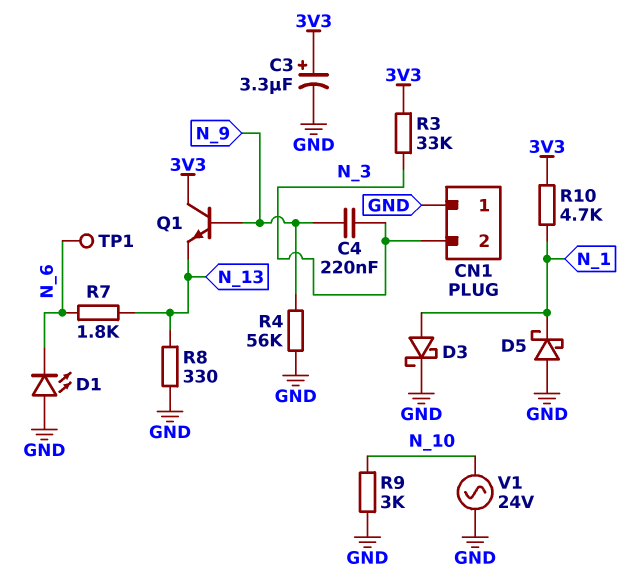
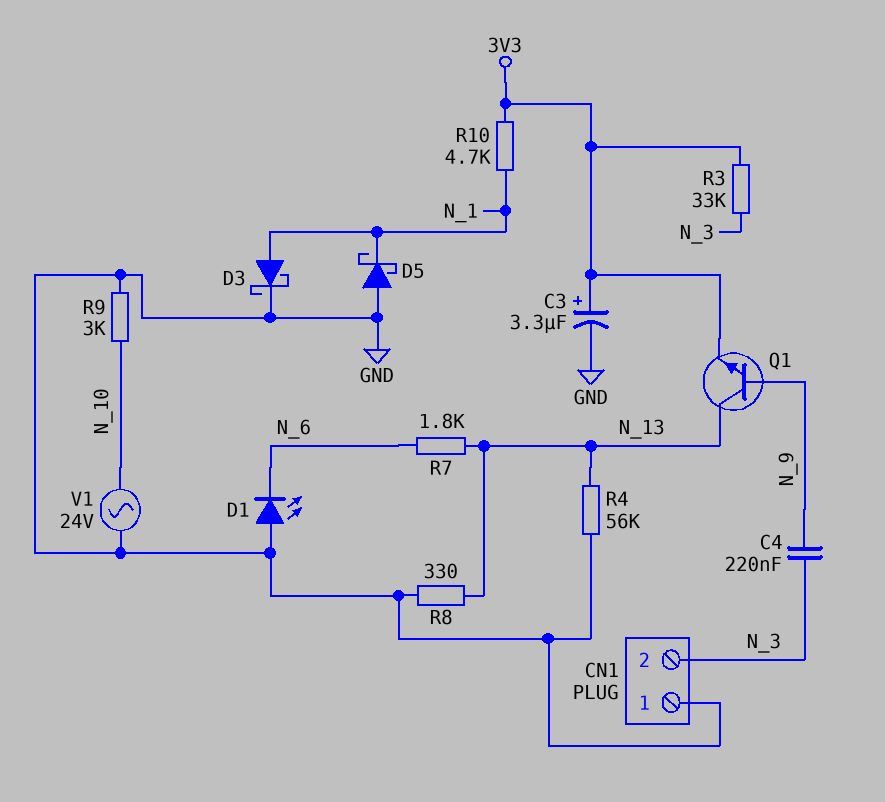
Q1: NPN (B N_9, C 3V3, E N_13) -> NPN (B N_9, C N_13, E 3V3)
R4: 56k (GND, N_9) -> 56k (GND, N_13)
TP1: test point (N_6) -> none

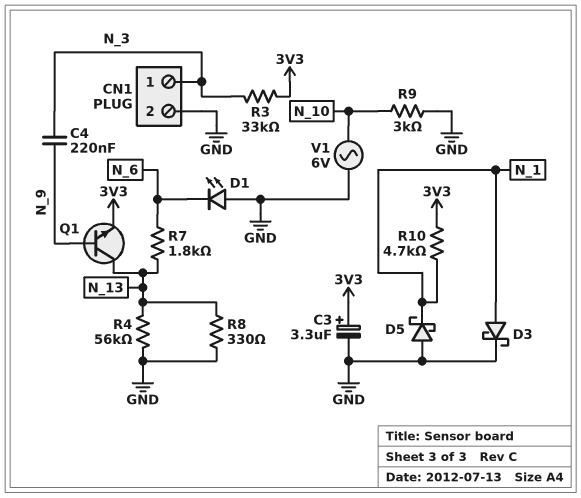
CN1 pin 1: GND -> N_3
CN1 pin 2: N_3 -> GND
V1: AC 24V (GND, N_10) -> AC 6V (GND, N_10)

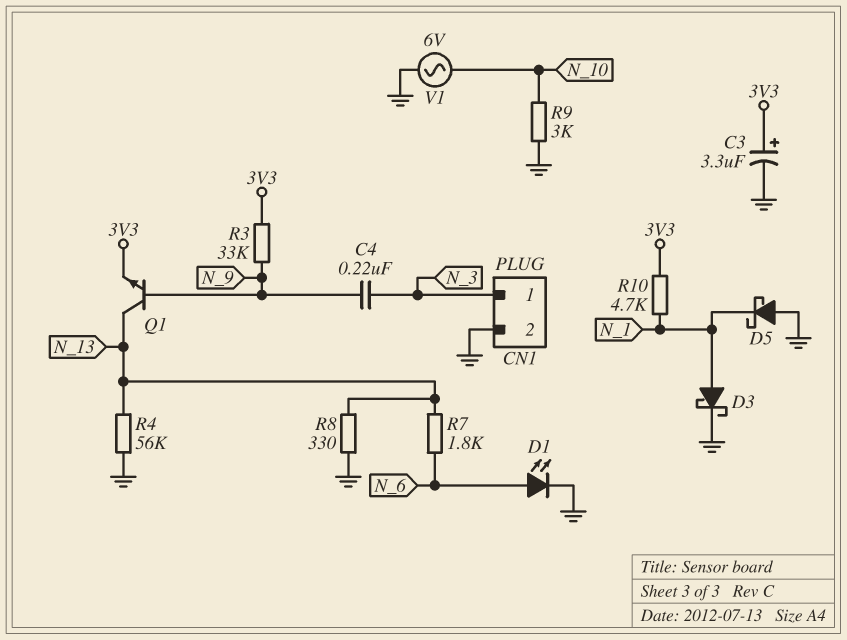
D1: LED (A GND, K N_6) -> LED (A N_6, K GND)
R3: 33k (3V3, N_3) -> 33k (3V3, N_9)

